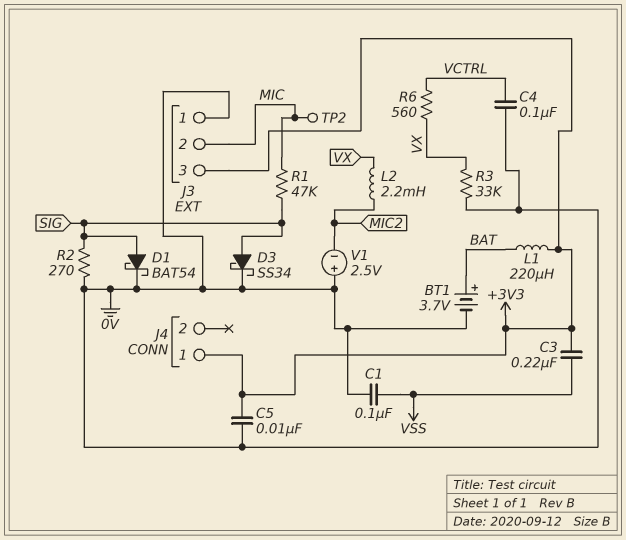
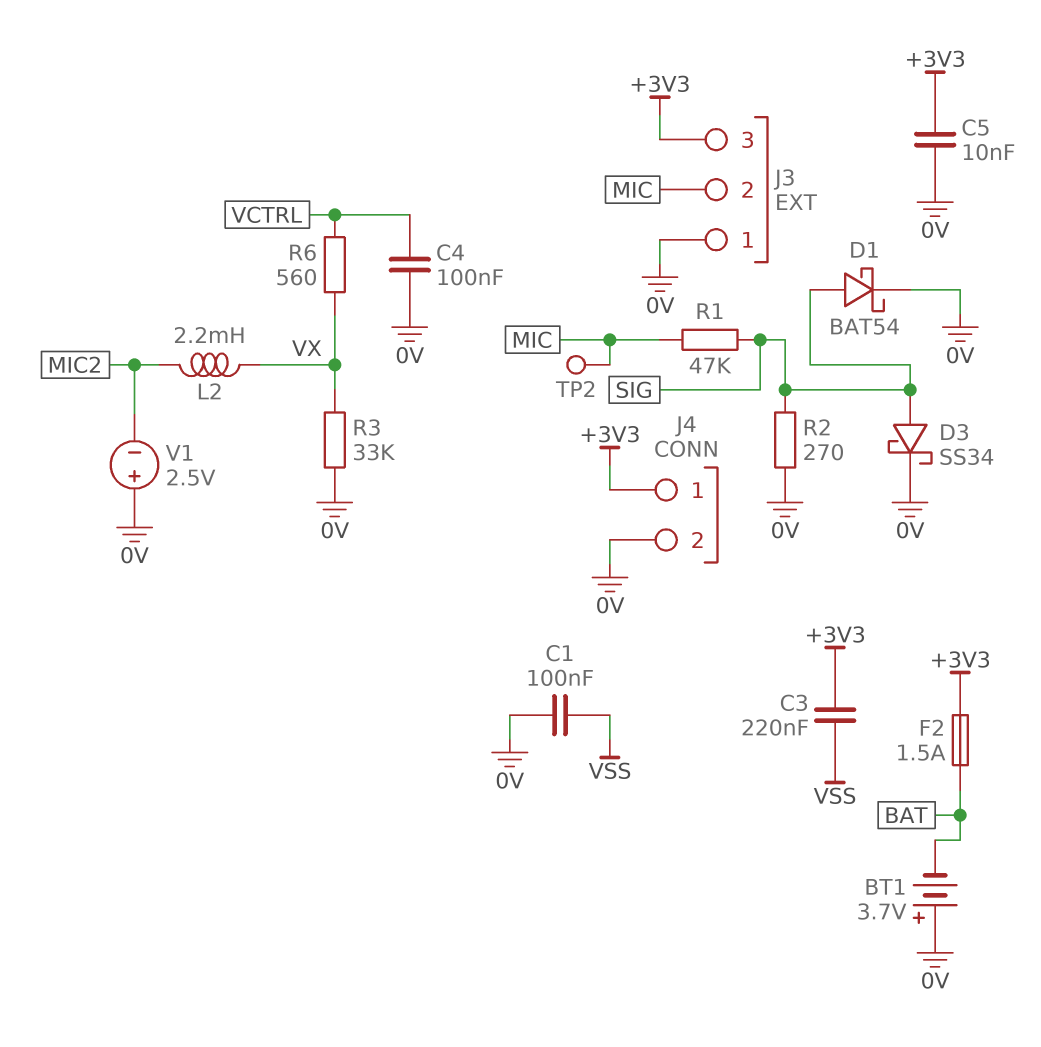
BT1: 3.7V (plus BAT, minus 0V) -> 3.7V (plus 0V, minus BAT)
F2: none -> 1.5A (+3V3, BAT)
J4 pin 2: none -> 0V
L1: 220uH (+3V3, BAT) -> none

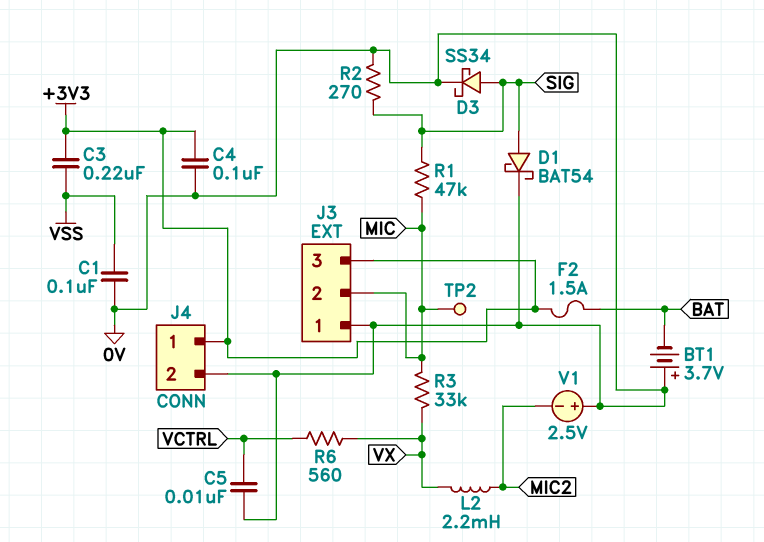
C4: 100nF (0V, VCTRL) -> 100nF (+3V3, 0V)
C5: 10nF (+3V3, 0V) -> 10nF (0V, VCTRL)
R3: 33k (0V, VX) -> 33k (MIC, VX)

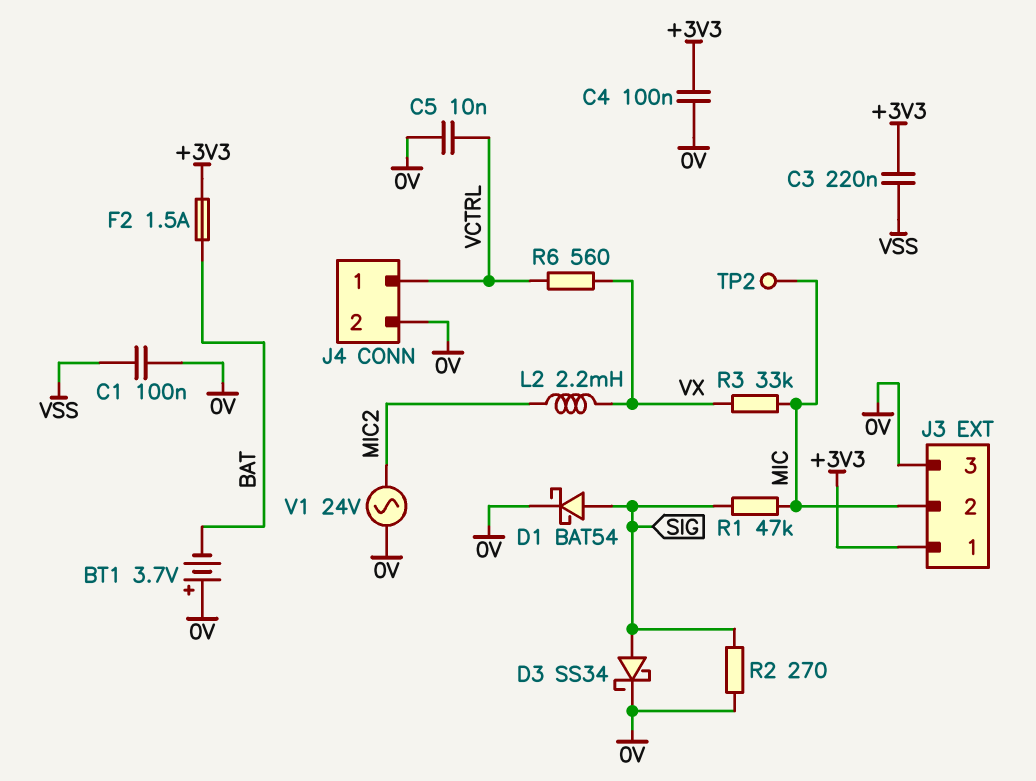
J3 pin 1: 0V -> +3V3
J3 pin 3: +3V3 -> 0V
J4 pin 1: +3V3 -> VCTRL
V1: 2.5V (plus 0V, minus MIC2) -> AC 24V (0V, MIC2)

